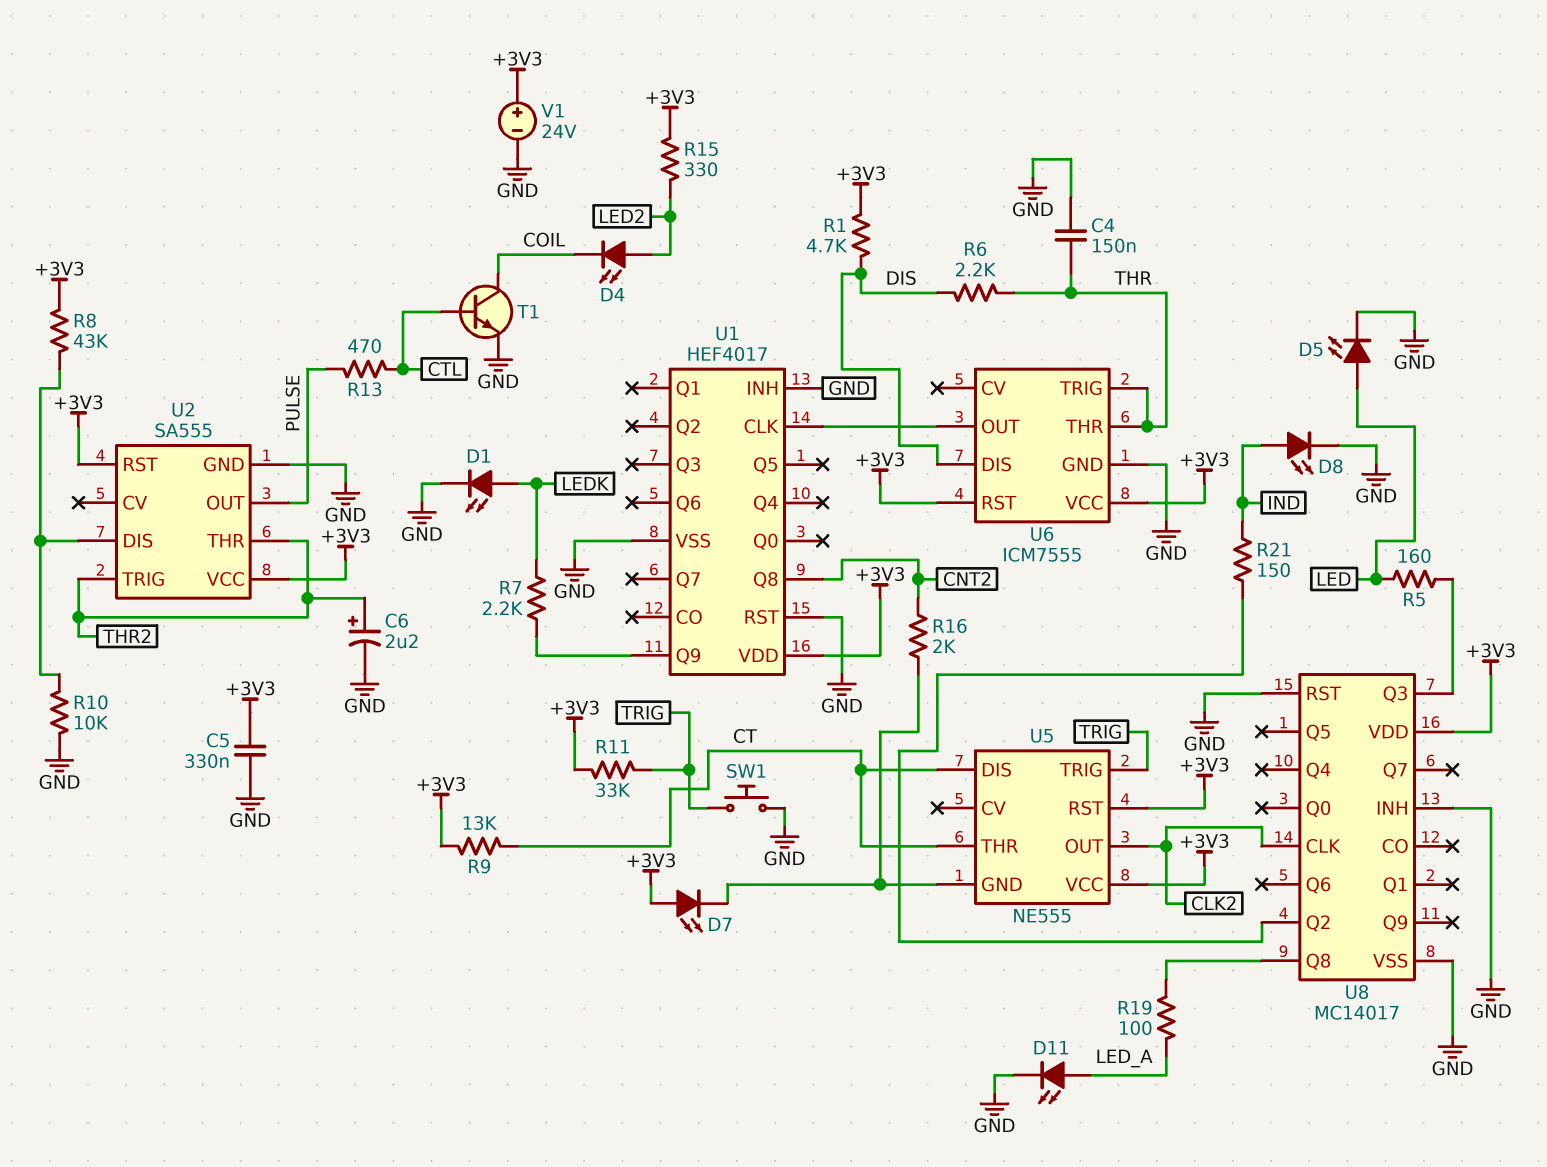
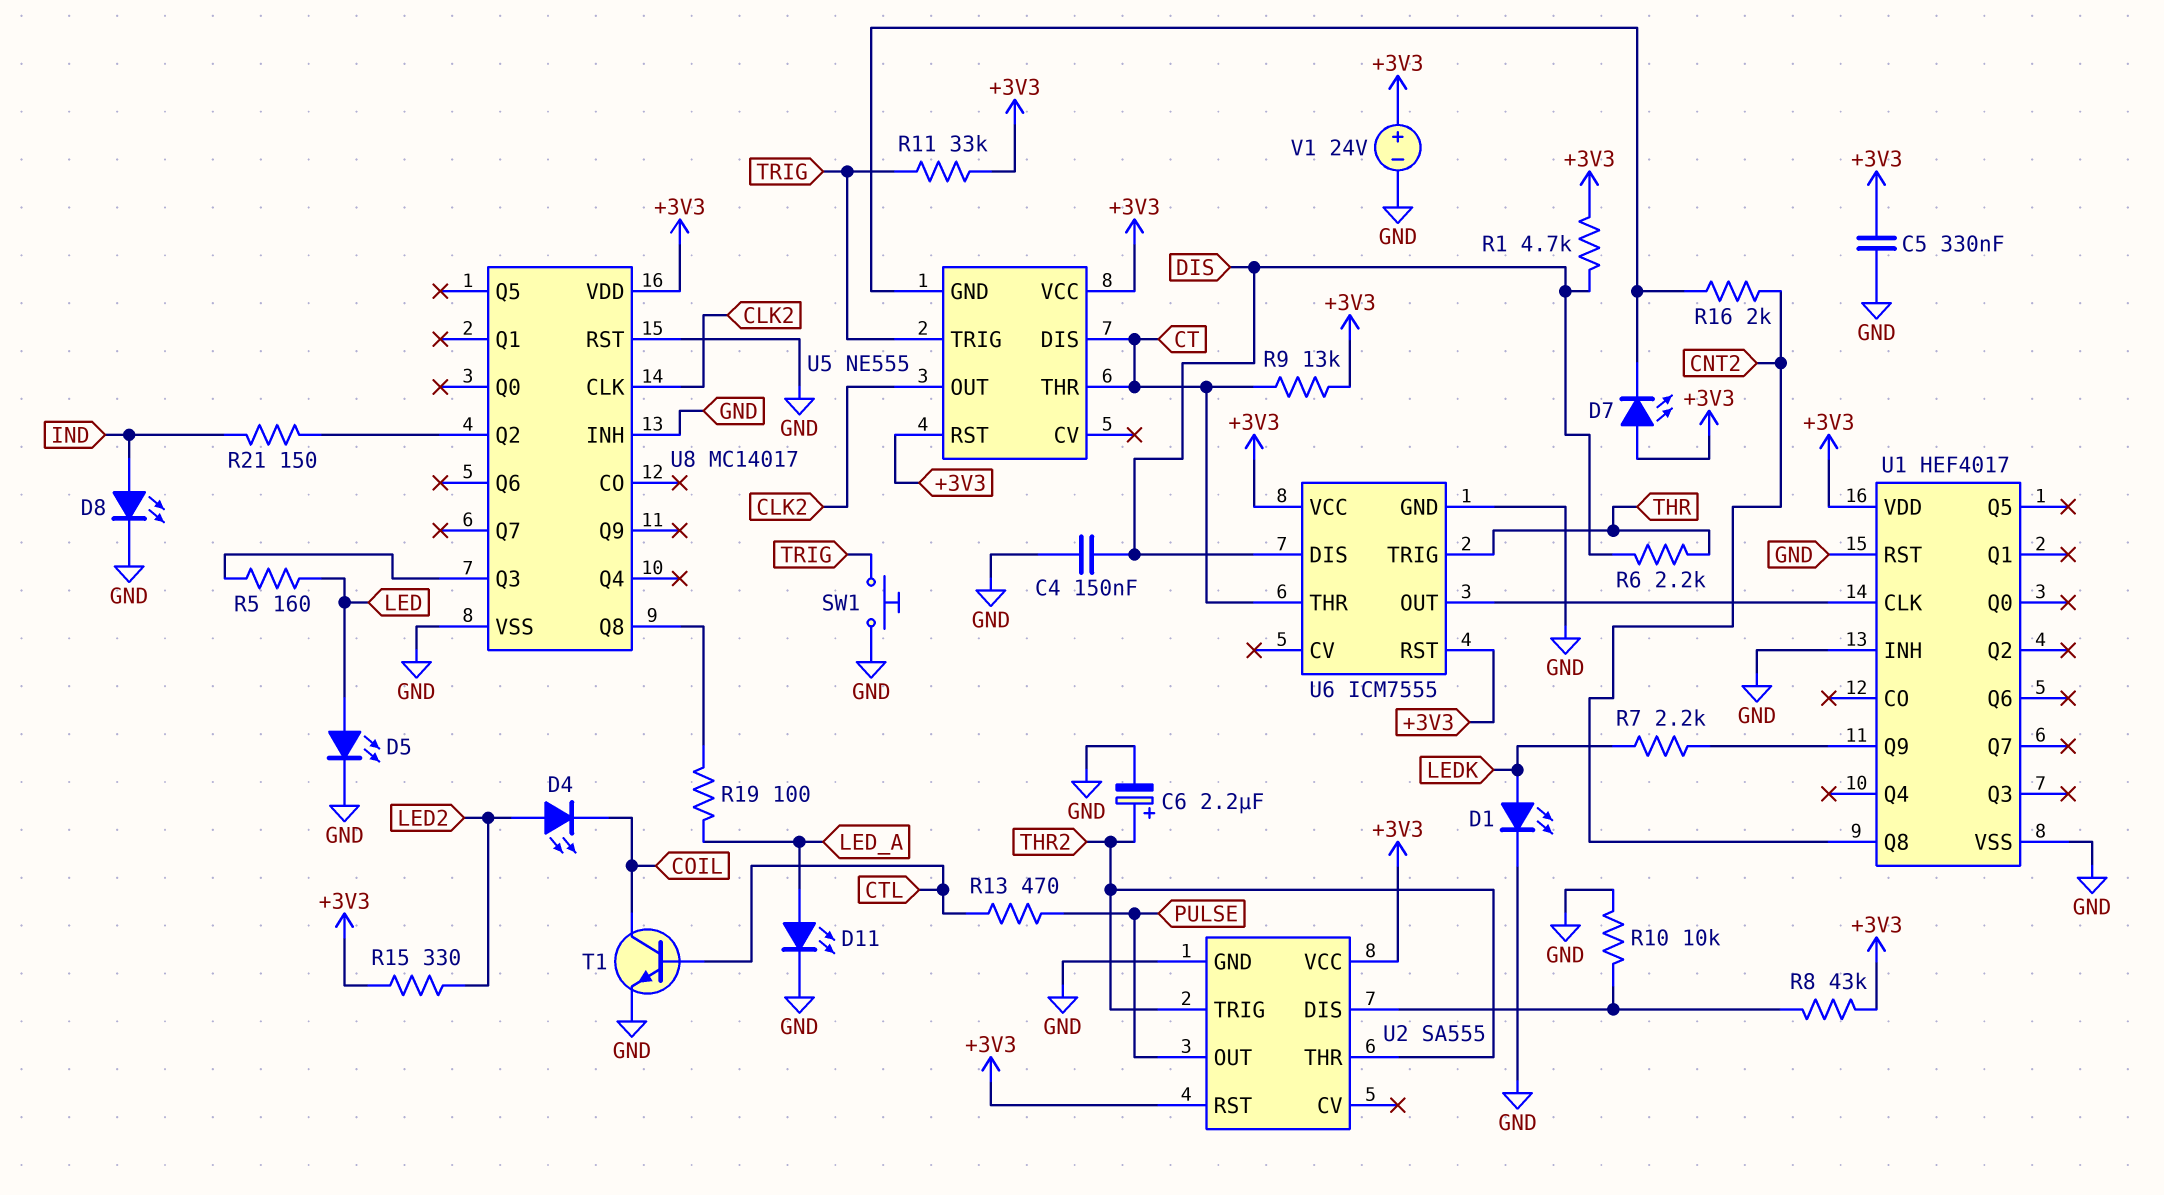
C4: 150nF (GND, THR) -> 150nF (DIS, GND)
U6 pin THR: THR -> CT

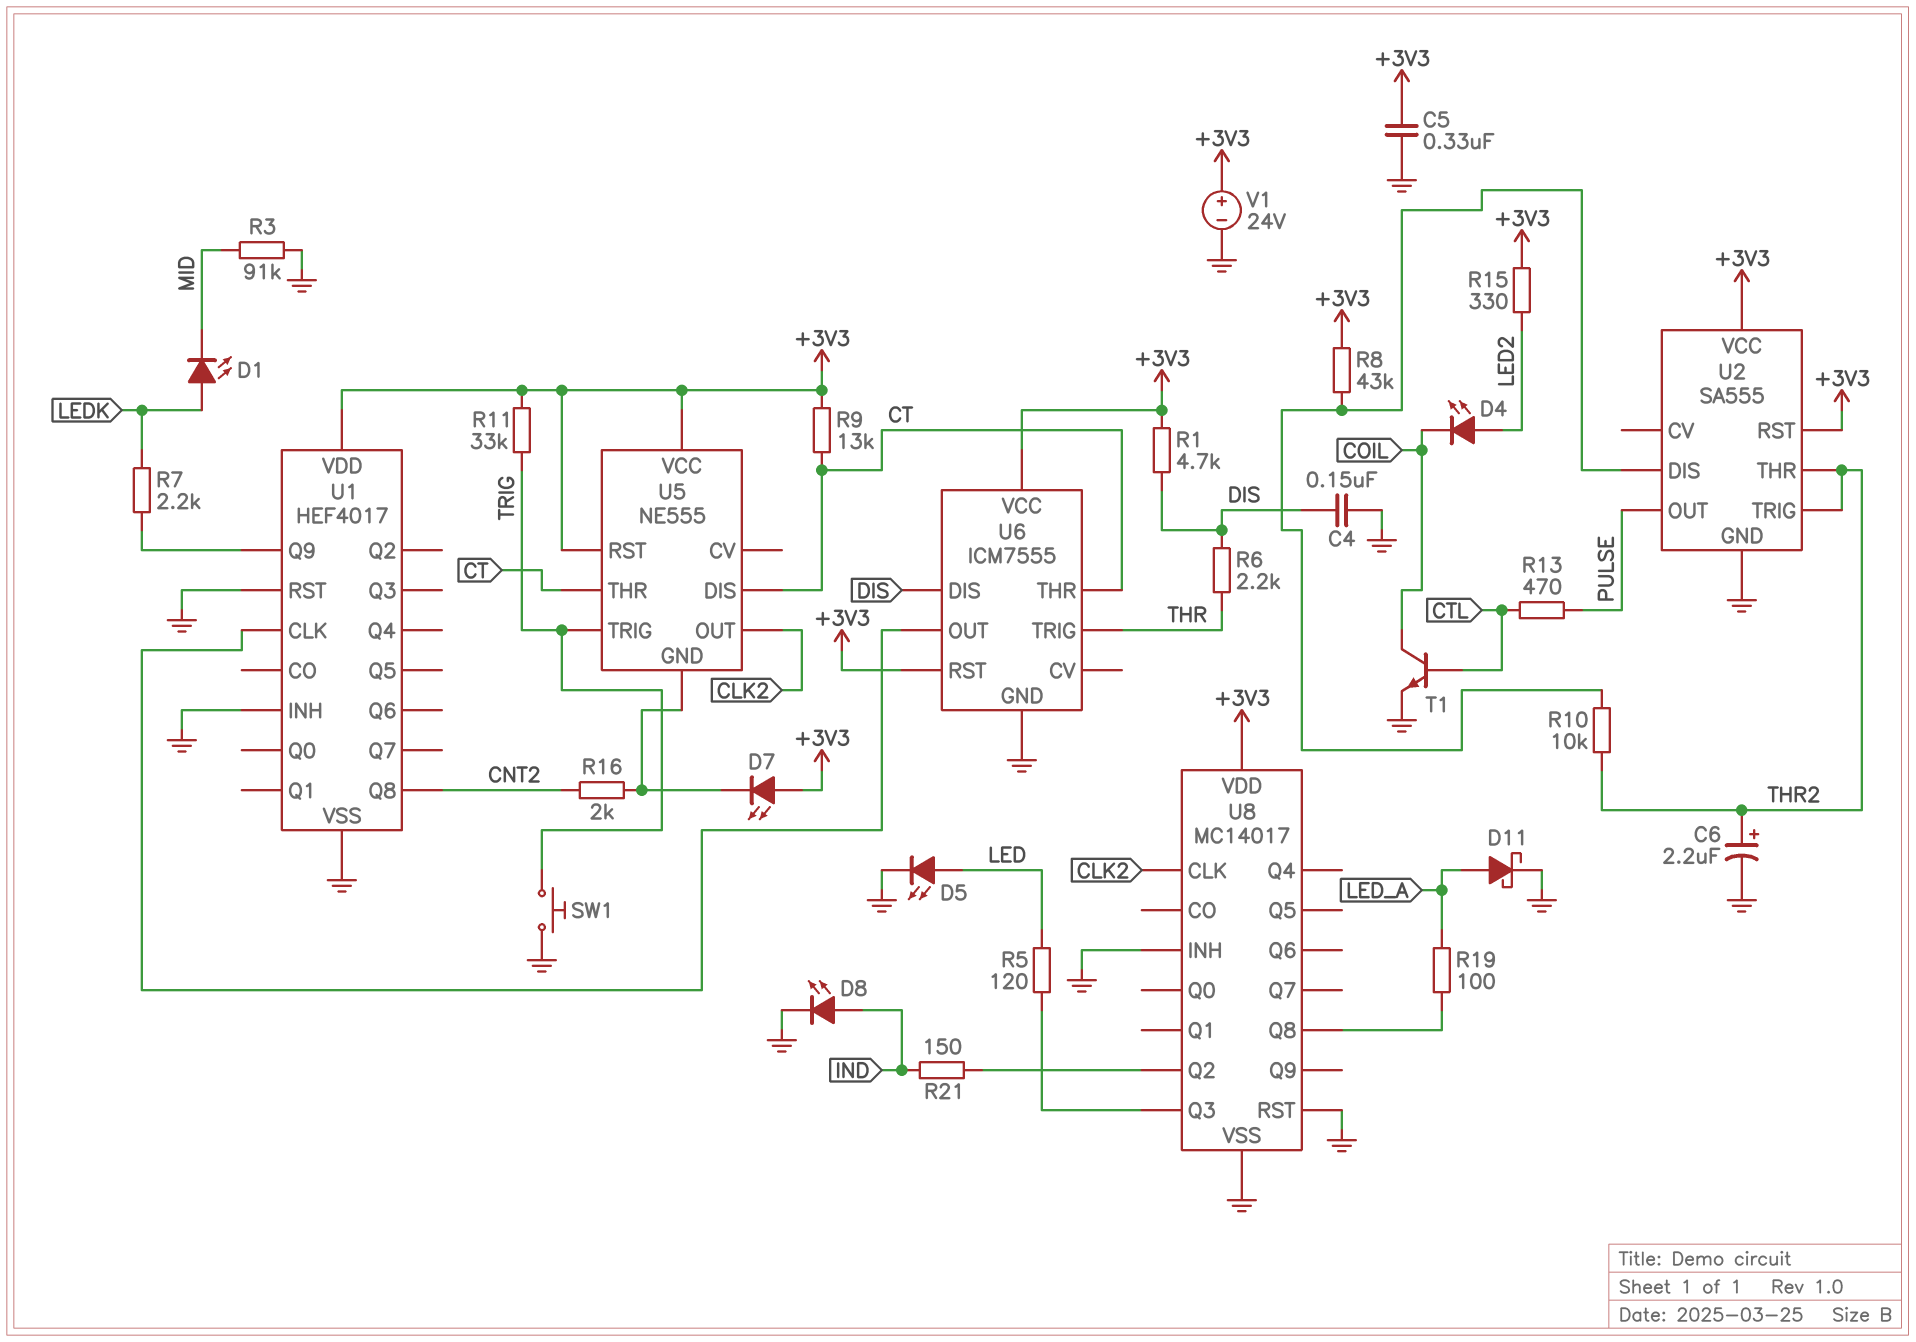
D1: LED (A LEDK, K GND) -> LED (A LEDK, K MID)
D11: LED (A LED_A, K GND) -> schottky (A LED_A, K GND)
R3: none -> 91k (GND, MID)
R5: 160 (LED, U8/Q3) -> 120 (LED, U8/Q3)
R10: 10k (GND, U2/DIS) -> 10k (THR2, U2/DIS)

